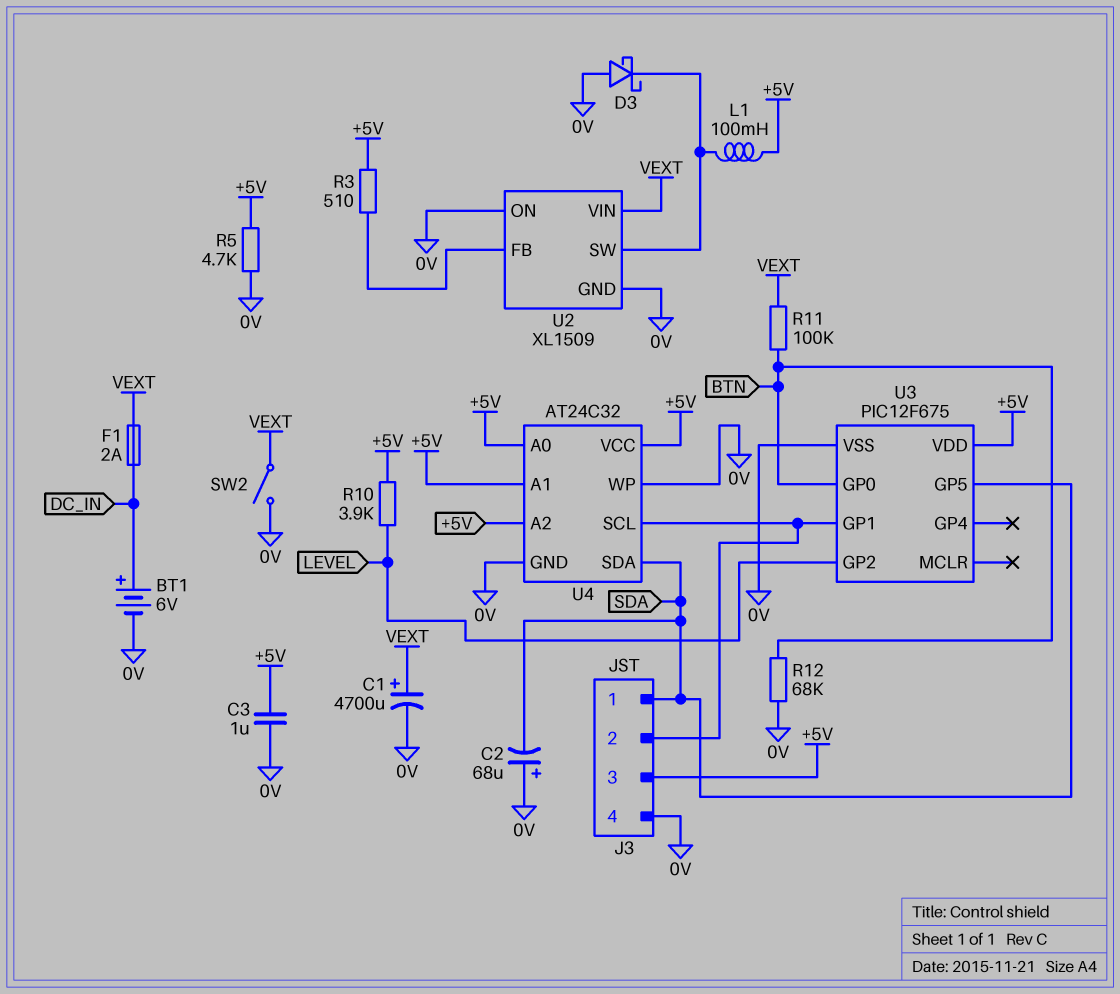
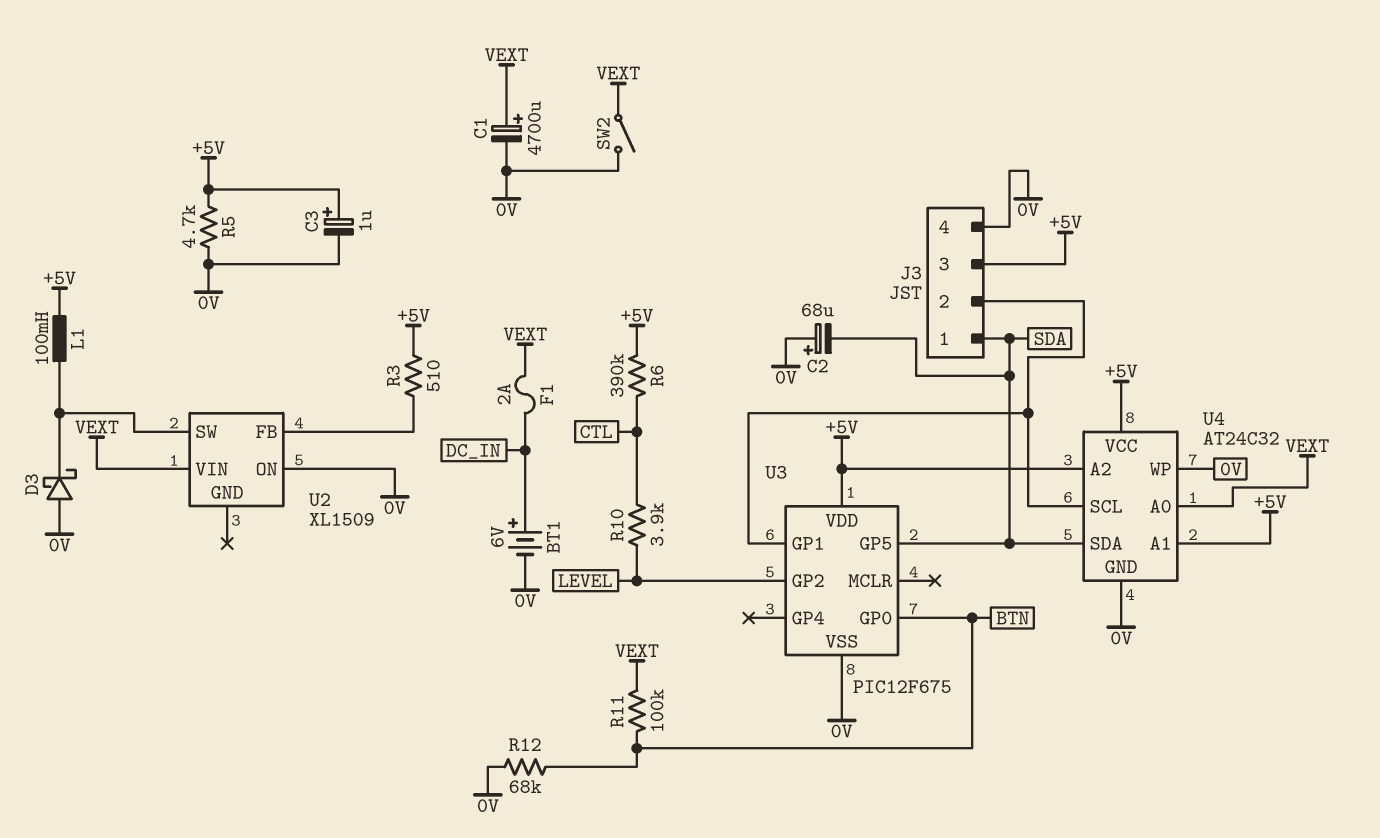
C3: 1uF (+5V, 0V) -> 1uF (plus +5V, minus 0V)
R6: none -> 390k (+5V, CTL)
R10: 3.9k (+5V, LEVEL) -> 3.9k (CTL, LEVEL)
U2 pin GND: 0V -> none
U4 pin A0: +5V -> VEXT

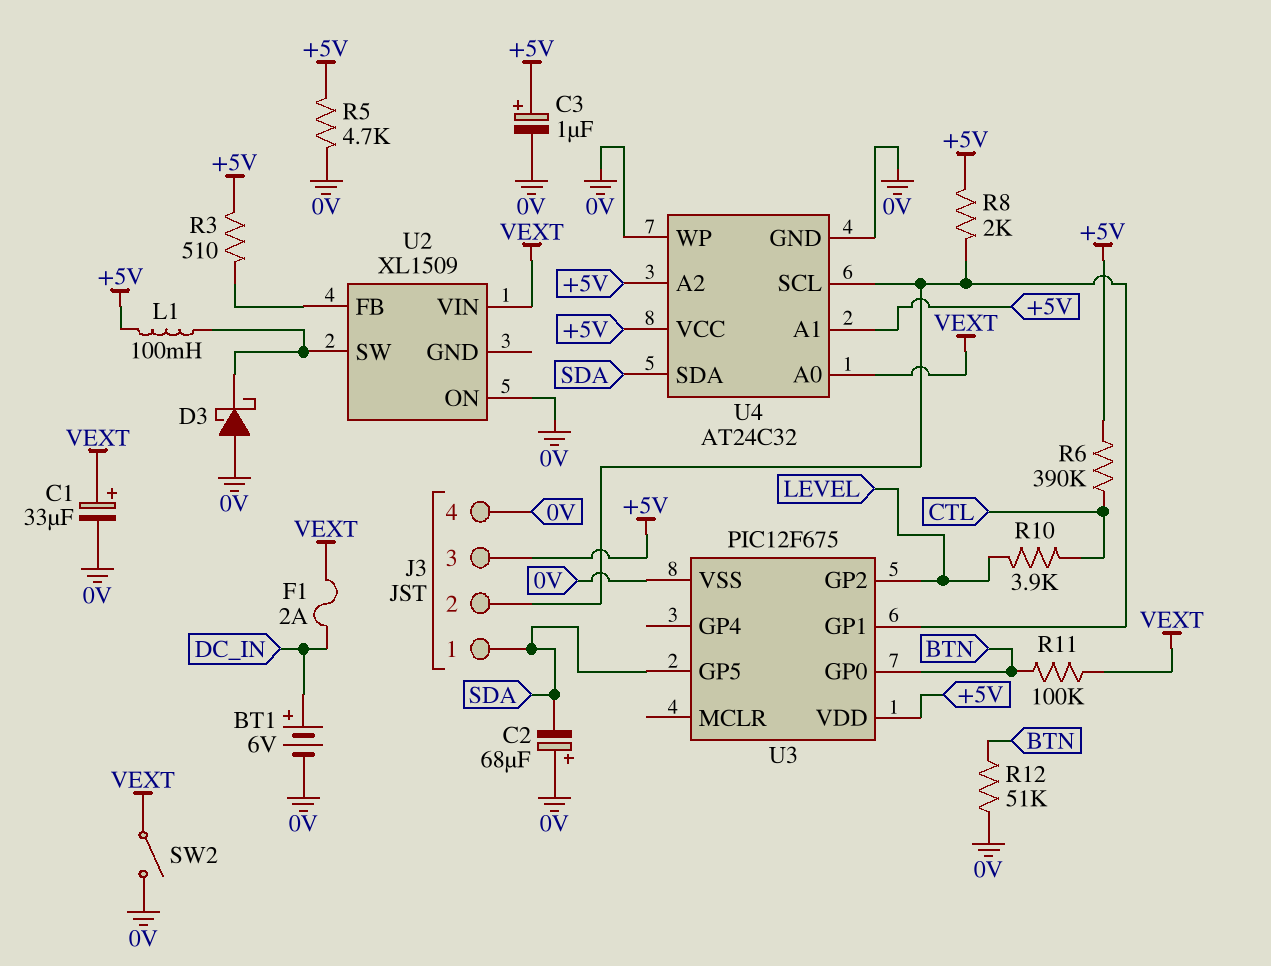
C1: 4700uF (plus VEXT, minus 0V) -> 33uF (plus VEXT, minus 0V)
R8: none -> 2k (+5V, J3/2)
R12: 68k (0V, BTN) -> 51k (0V, BTN)

